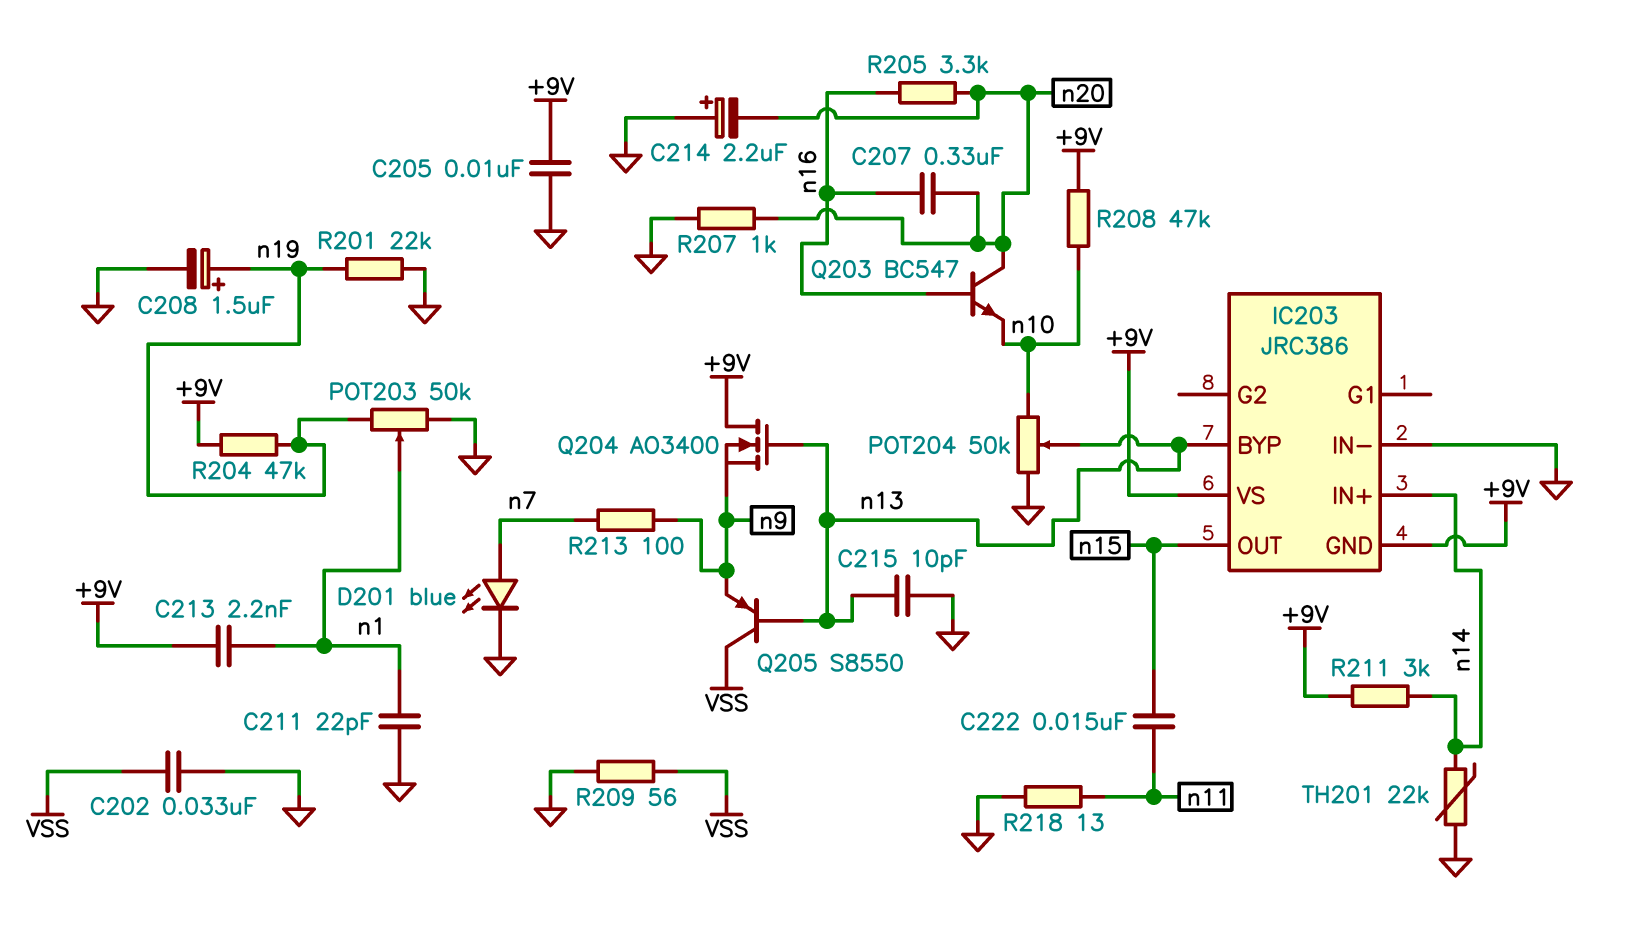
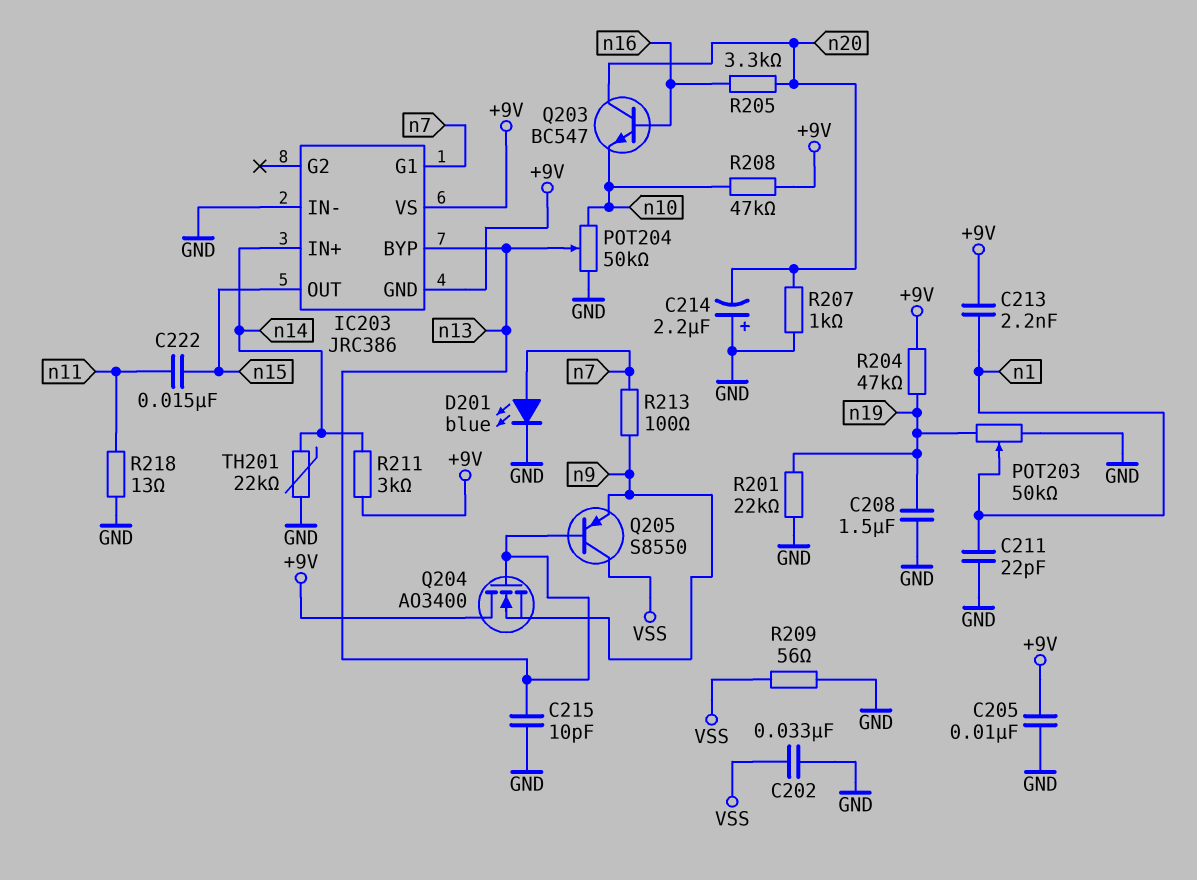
C207: 330nF (n16, n20) -> none
C208: 1.5uF (plus n19, minus GND) -> 1.5uF (GND, n19)
IC203 pin G1: none -> n7

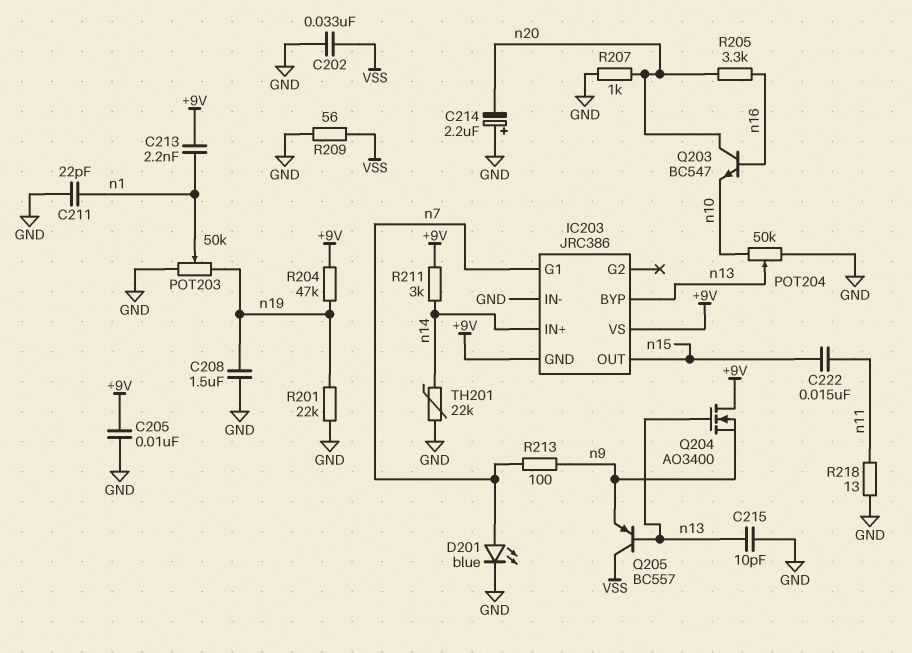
Q205: PNP S8550 (B n13, C VSS, E n9) -> PNP BC557 (B n13, C VSS, E n9)
R208: 47k (+9V, n10) -> none

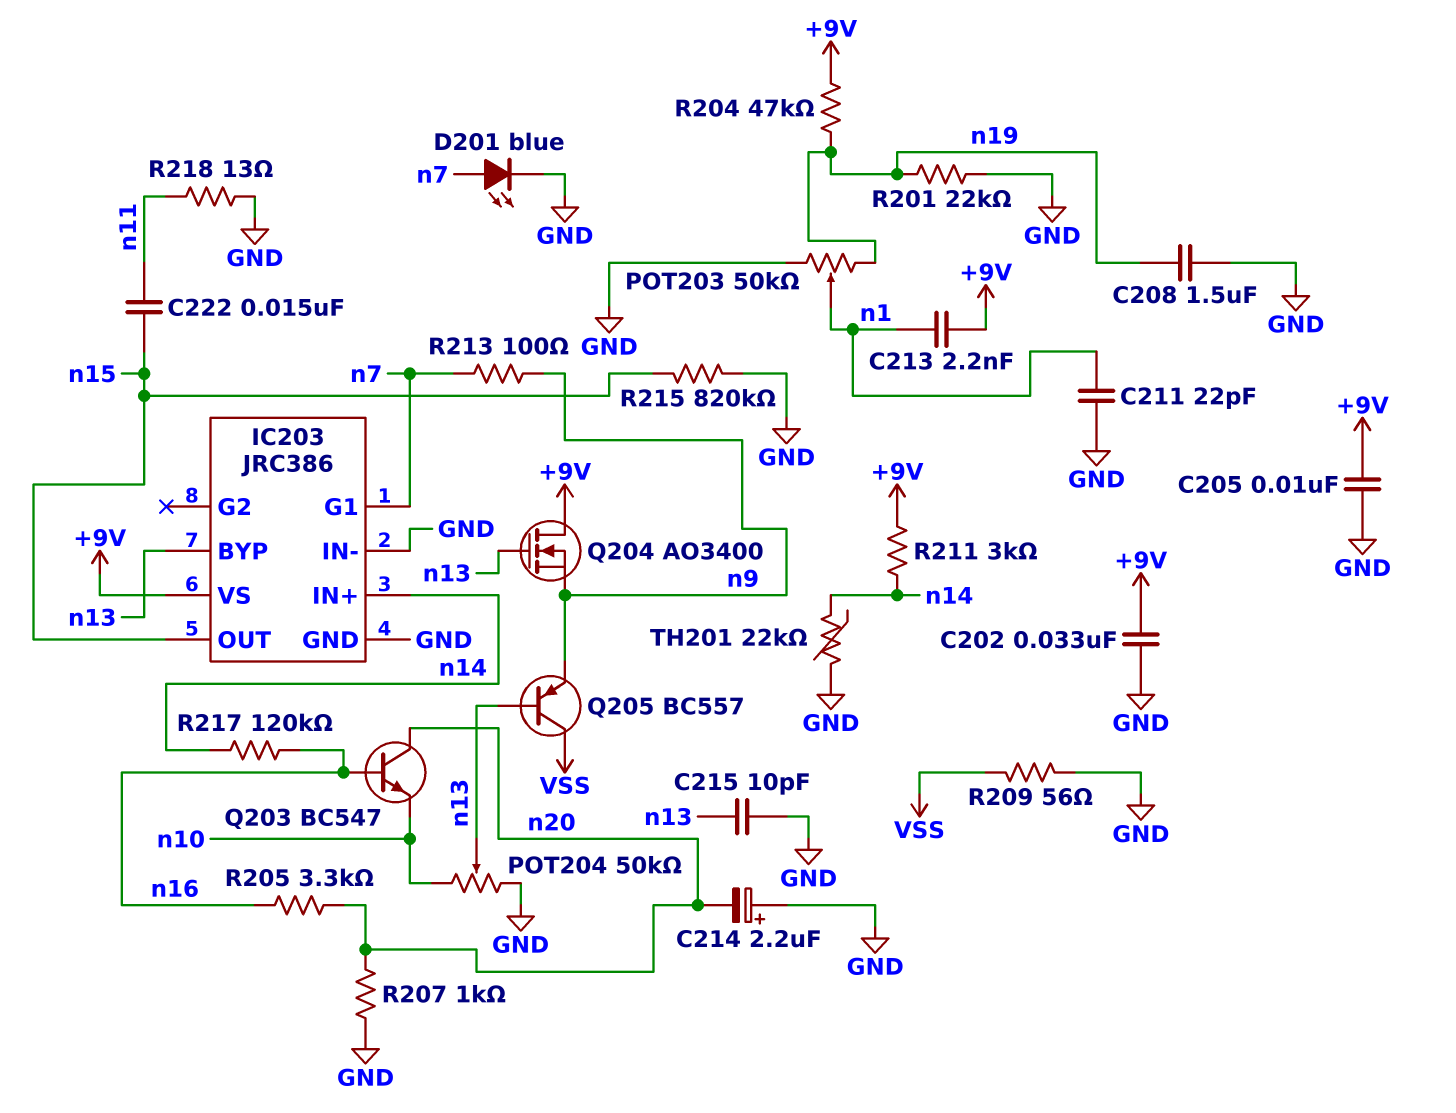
C202: 33nF (GND, VSS) -> 33nF (+9V, GND)
IC203 pin GND: +9V -> GND
R215: none -> 820k (GND, n15)
R217: none -> 120k (n14, n16)

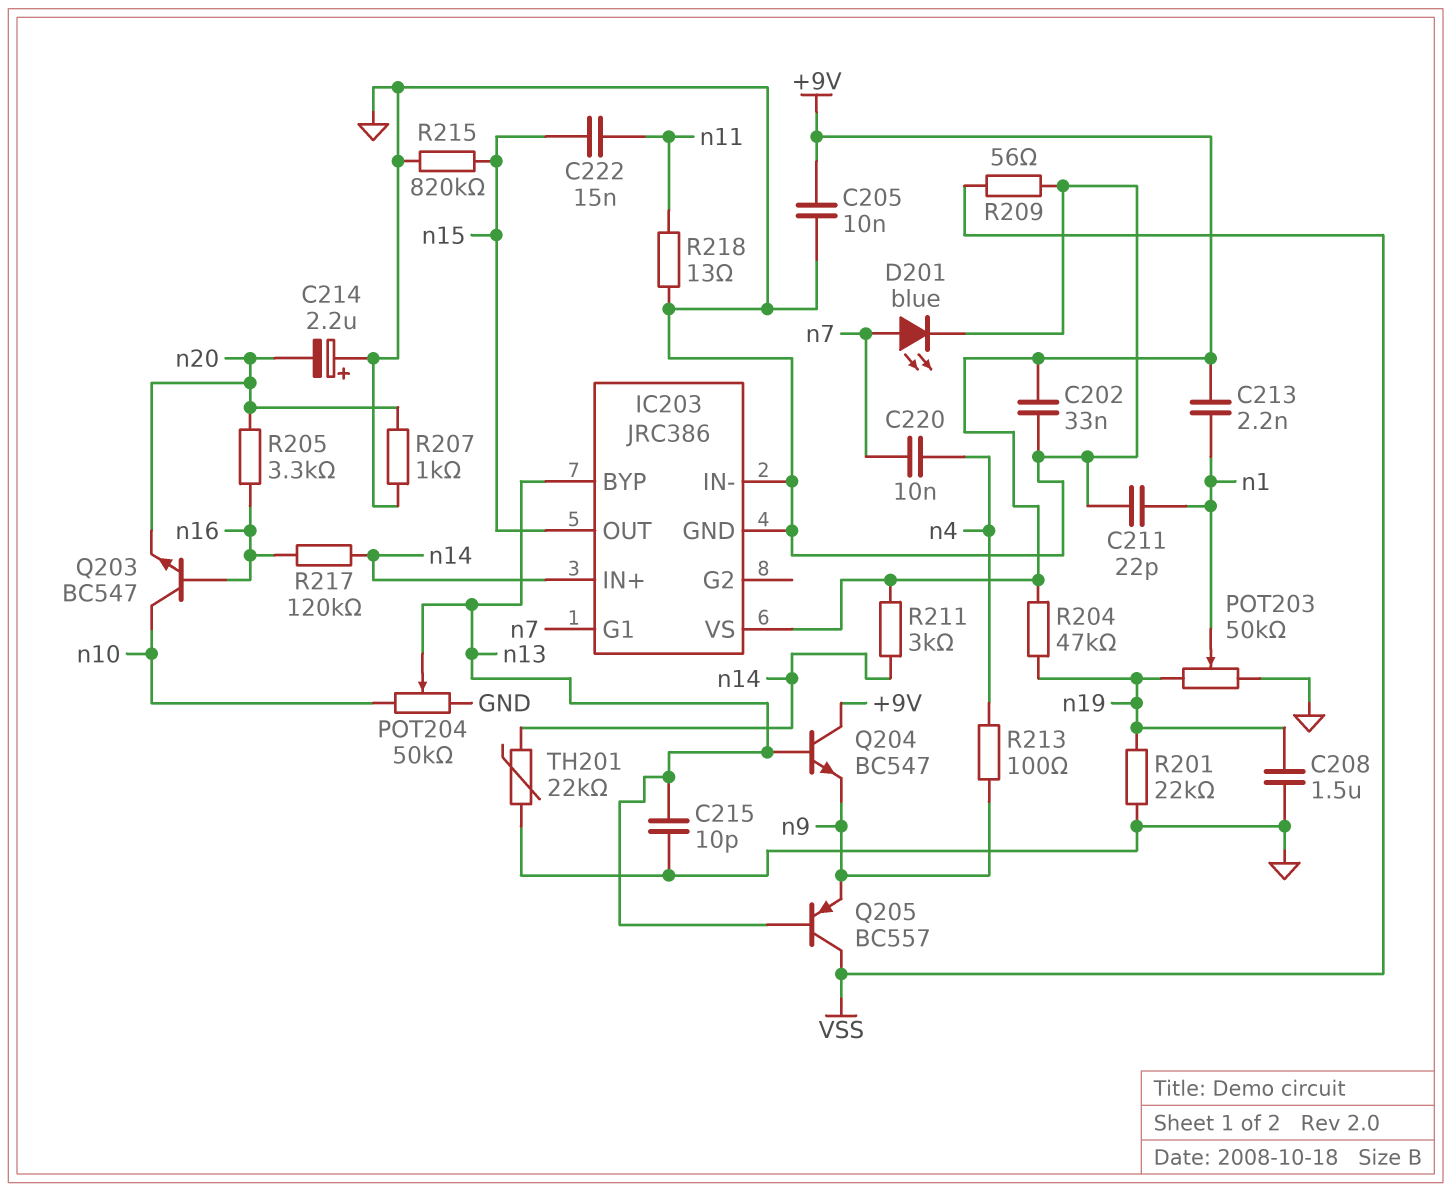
C220: none -> 10nF (n4, n7)
Q203: NPN BC547 (B n16, C n20, E n10) -> NPN BC547 (B n16, C n10, E n20)
Q204: NMOS AO3400 (G n13, D +9V, S n9) -> NPN BC547 (B n13, C +9V, E n9)
R213: 100 (n7, n9) -> 100 (n4, n9)

